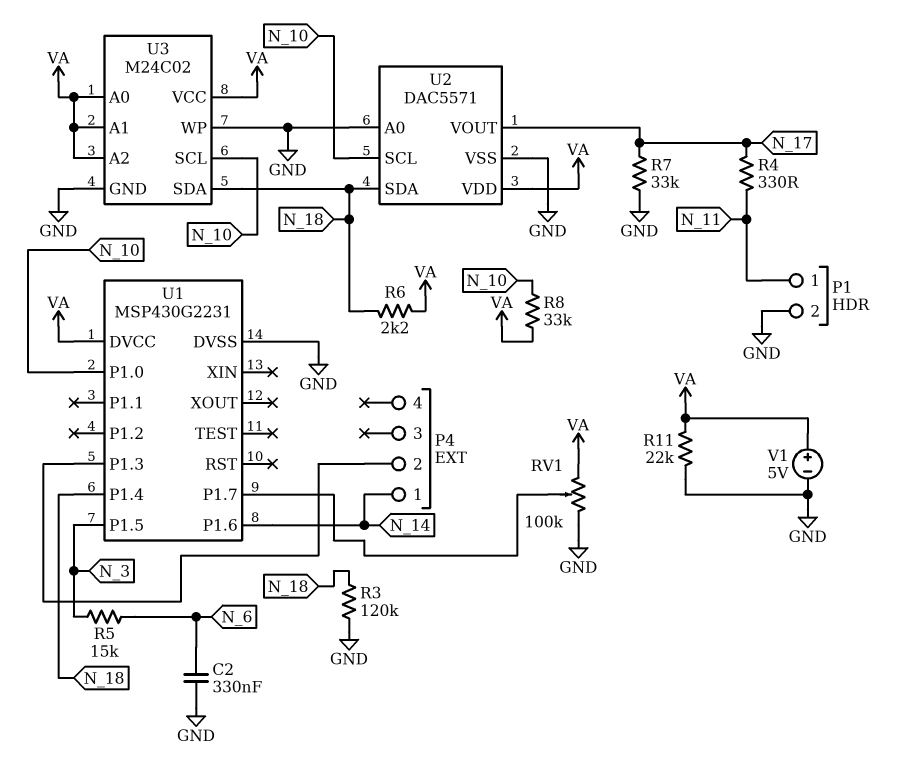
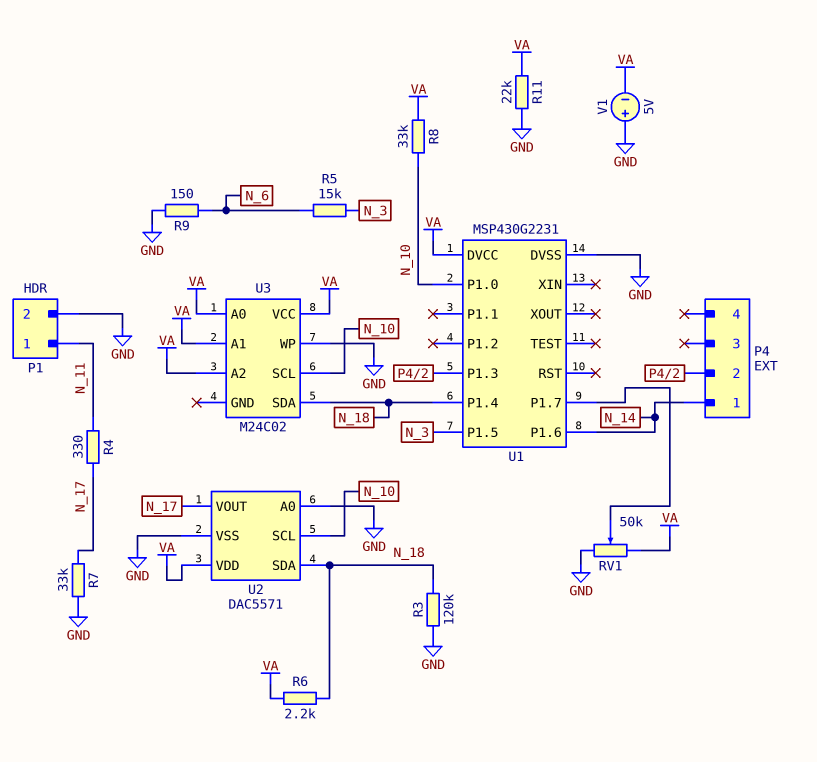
C2: 330nF (GND, N_6) -> none
R9: none -> 150 (GND, N_6)
RV1: 100k (GND, VA, wiper U1/P1.7) -> 50k (GND, VA, wiper U1/P1.7)
U3 pin GND: GND -> none
V1: 5V (plus VA, minus GND) -> 5V (plus GND, minus VA)

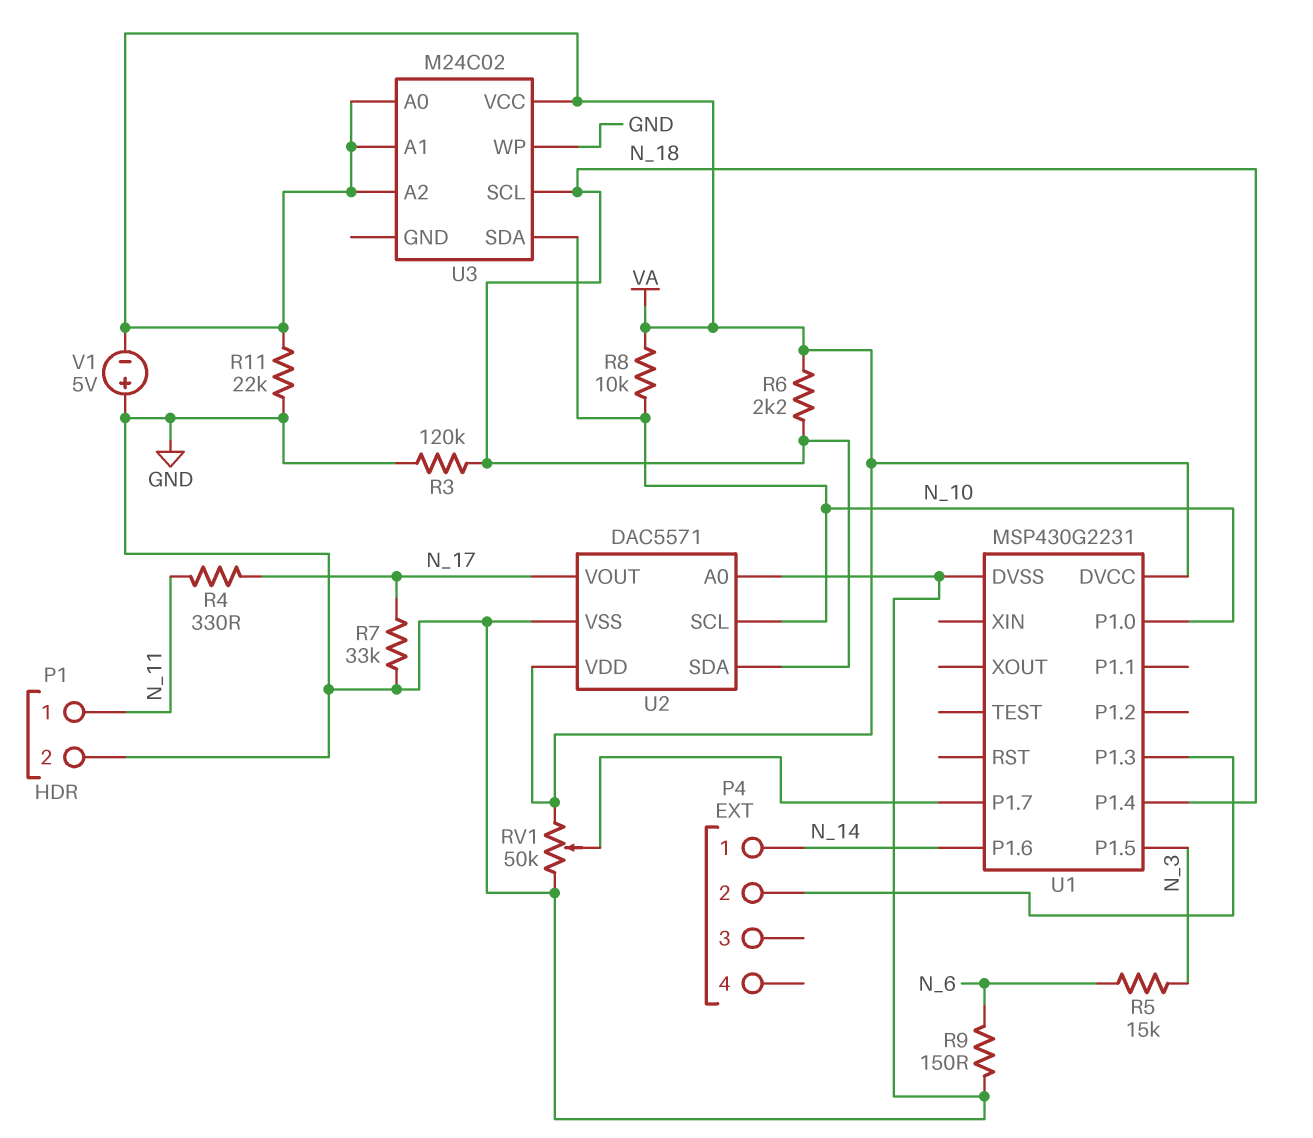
R8: 33k (N_10, VA) -> 10k (N_10, VA)
U3 pin SCL: N_10 -> N_18
U3 pin SDA: N_18 -> N_10

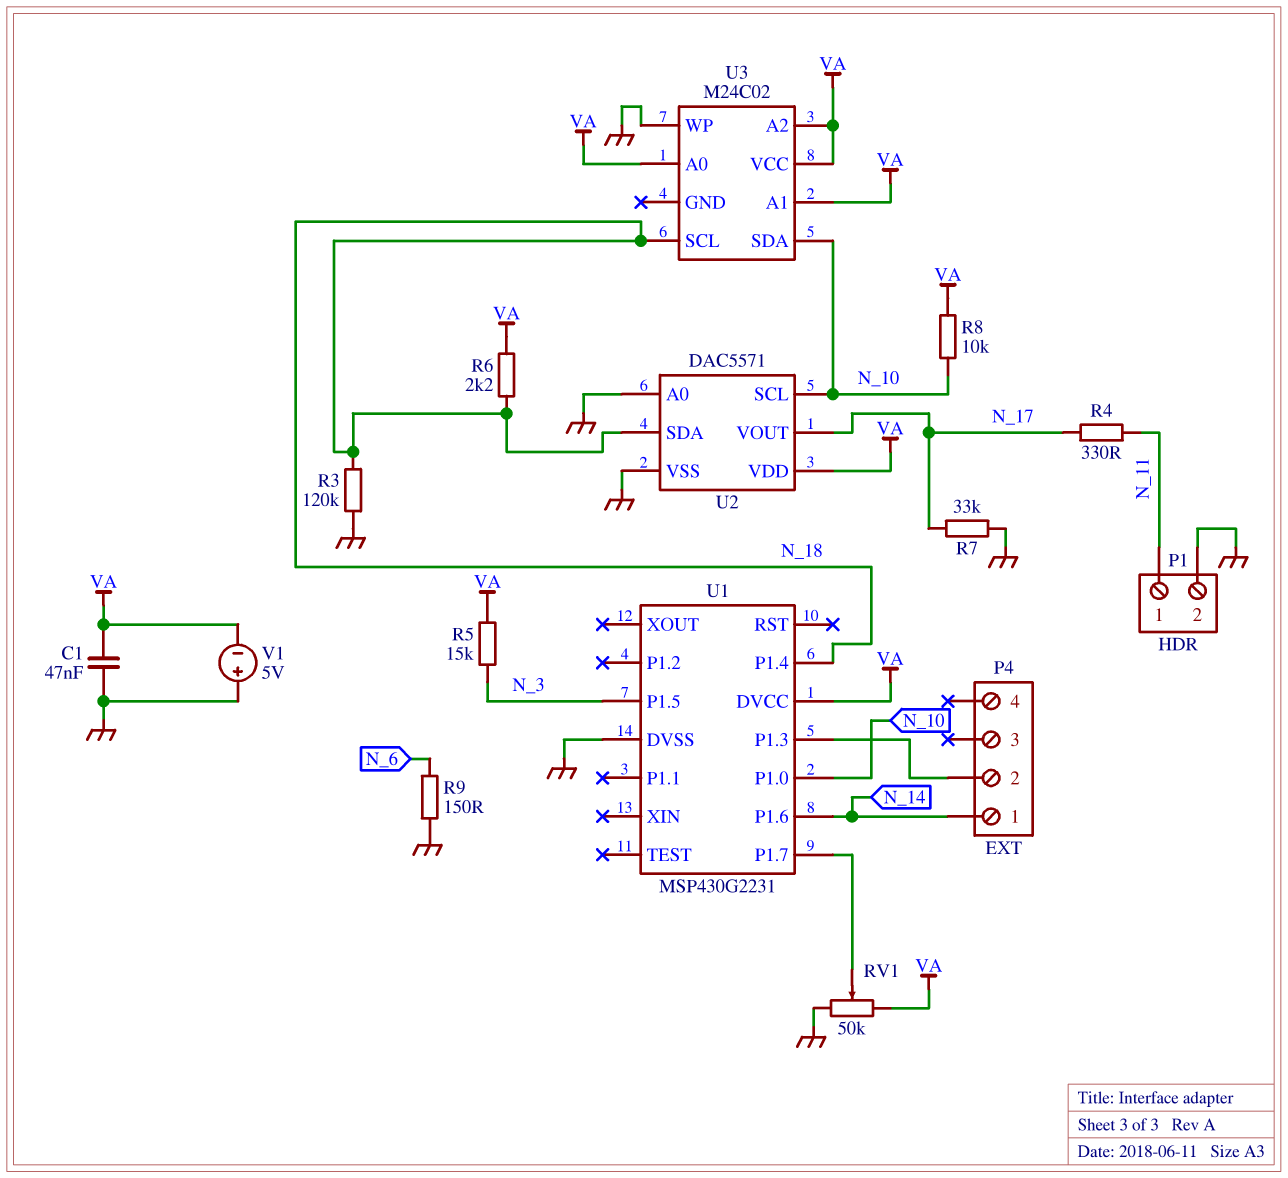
C1: none -> 47nF (GND, VA)
R5: 15k (N_3, N_6) -> 15k (N_3, VA)
R11: 22k (GND, VA) -> none

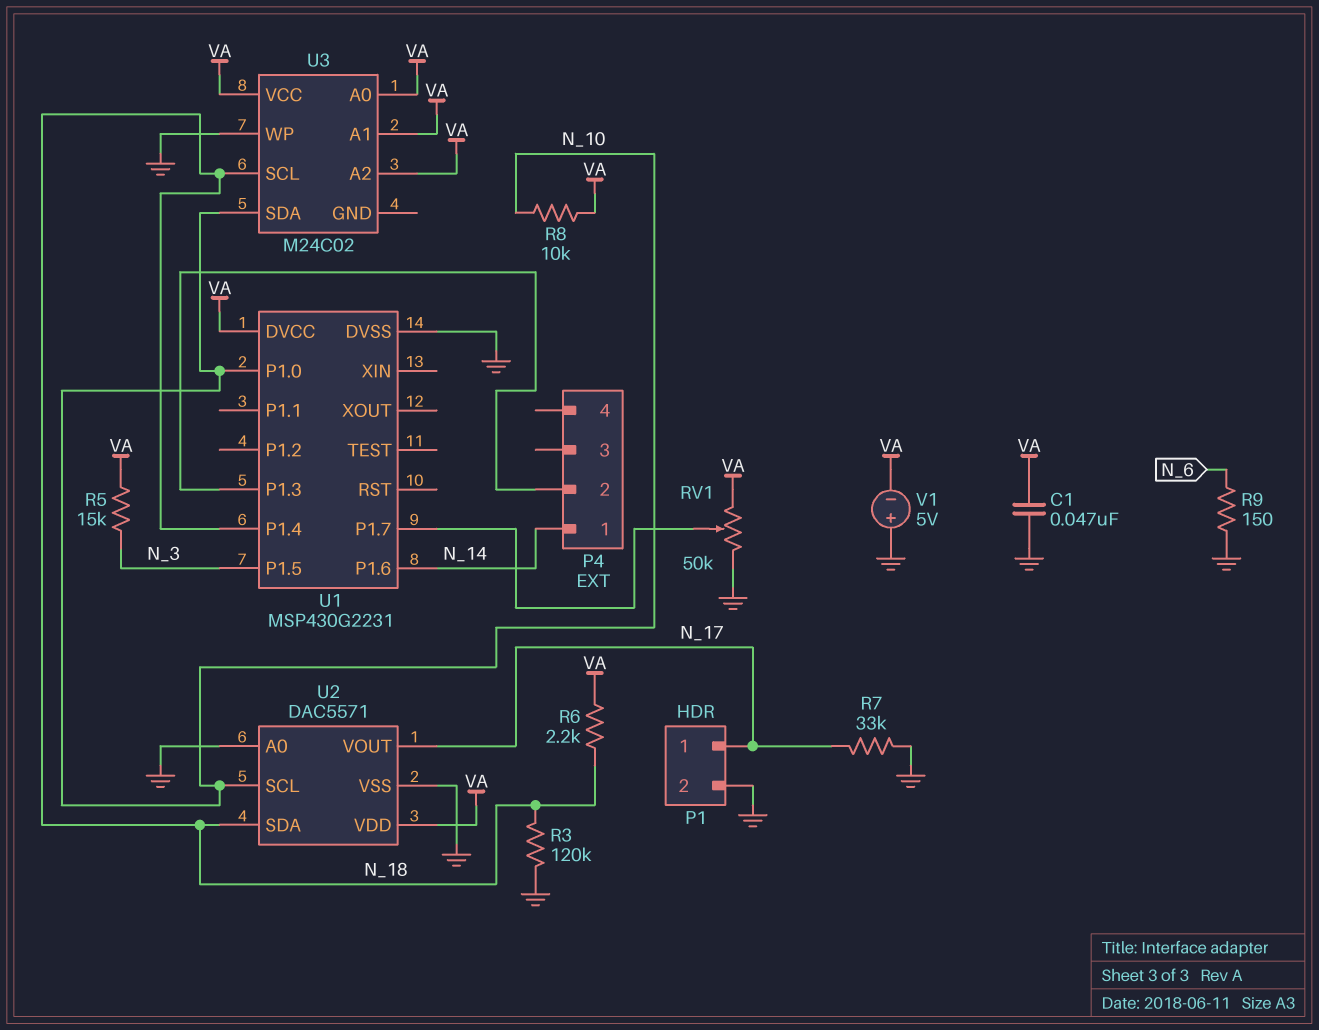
P1 pin 1: N_11 -> N_17
R4: 330 (N_11, N_17) -> none

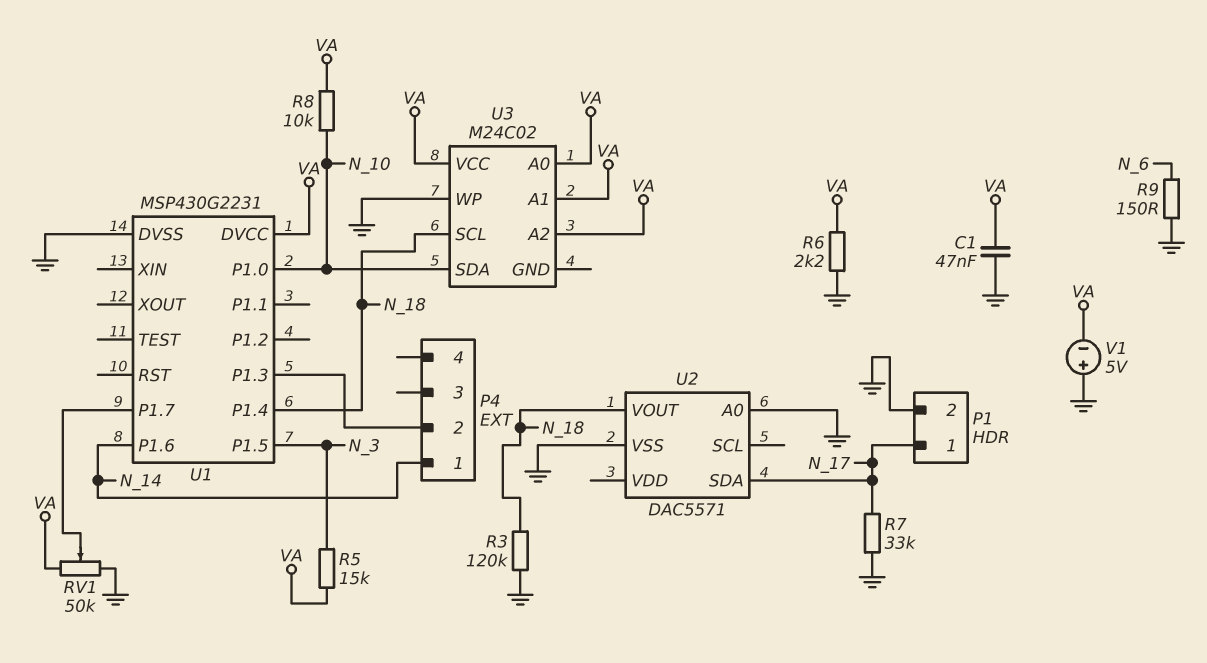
R6: 2.2k (N_18, VA) -> 2.2k (GND, VA)
U2 pin SCL: N_10 -> none
U2 pin SDA: N_18 -> N_17
U2 pin VDD: VA -> none
U2 pin VOUT: N_17 -> N_18

